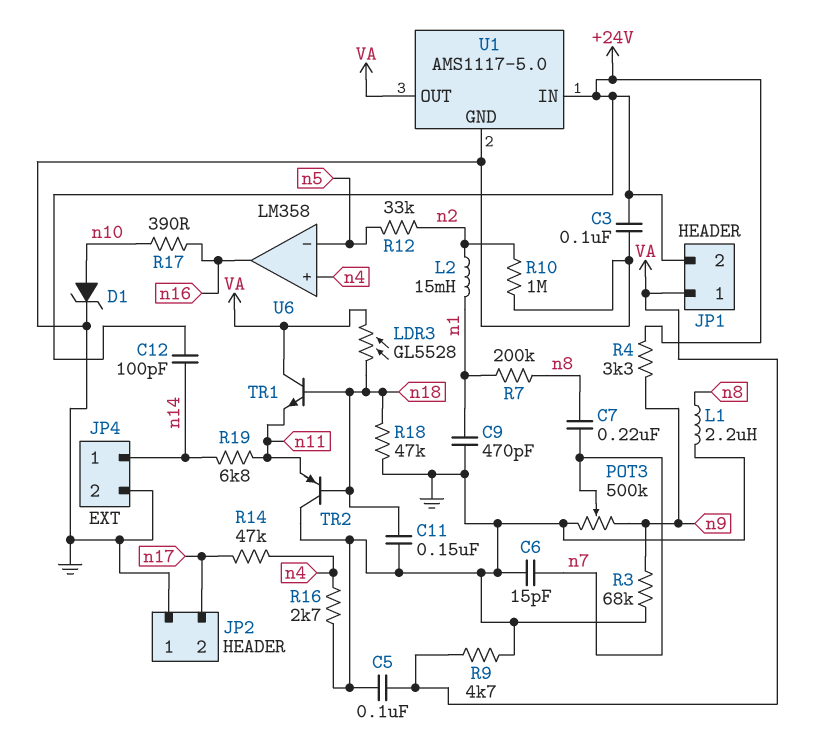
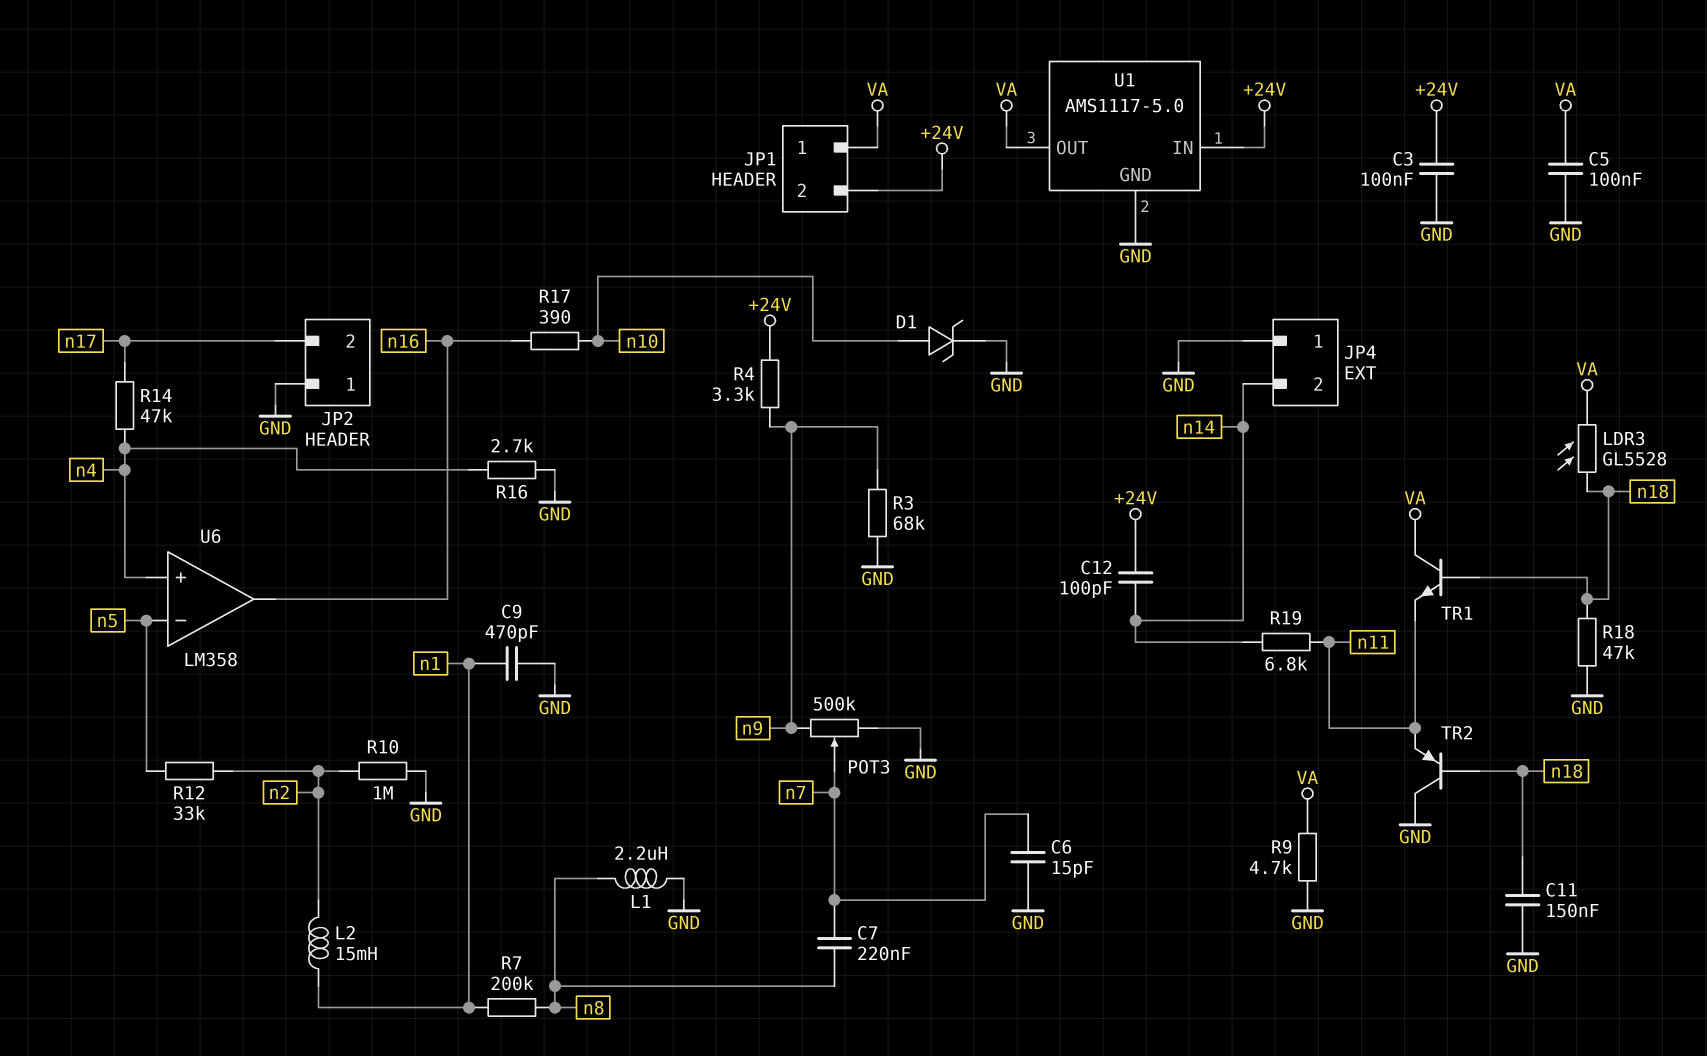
JP4 pin 1: n14 -> GND
JP4 pin 2: GND -> n14

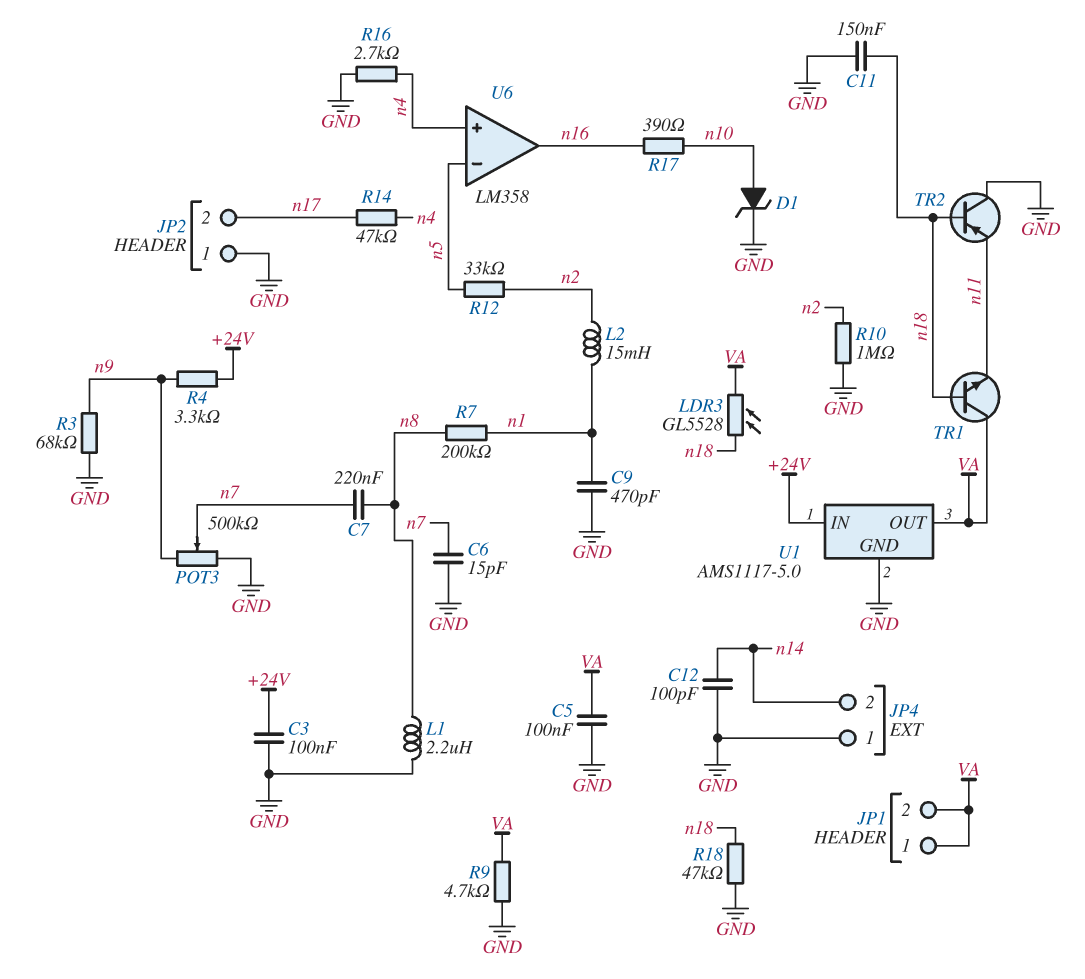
C12: 100pF (+24V, n14) -> 100pF (GND, n14)
JP1 pin 2: +24V -> VA
R19: 6.8k (n11, n14) -> none

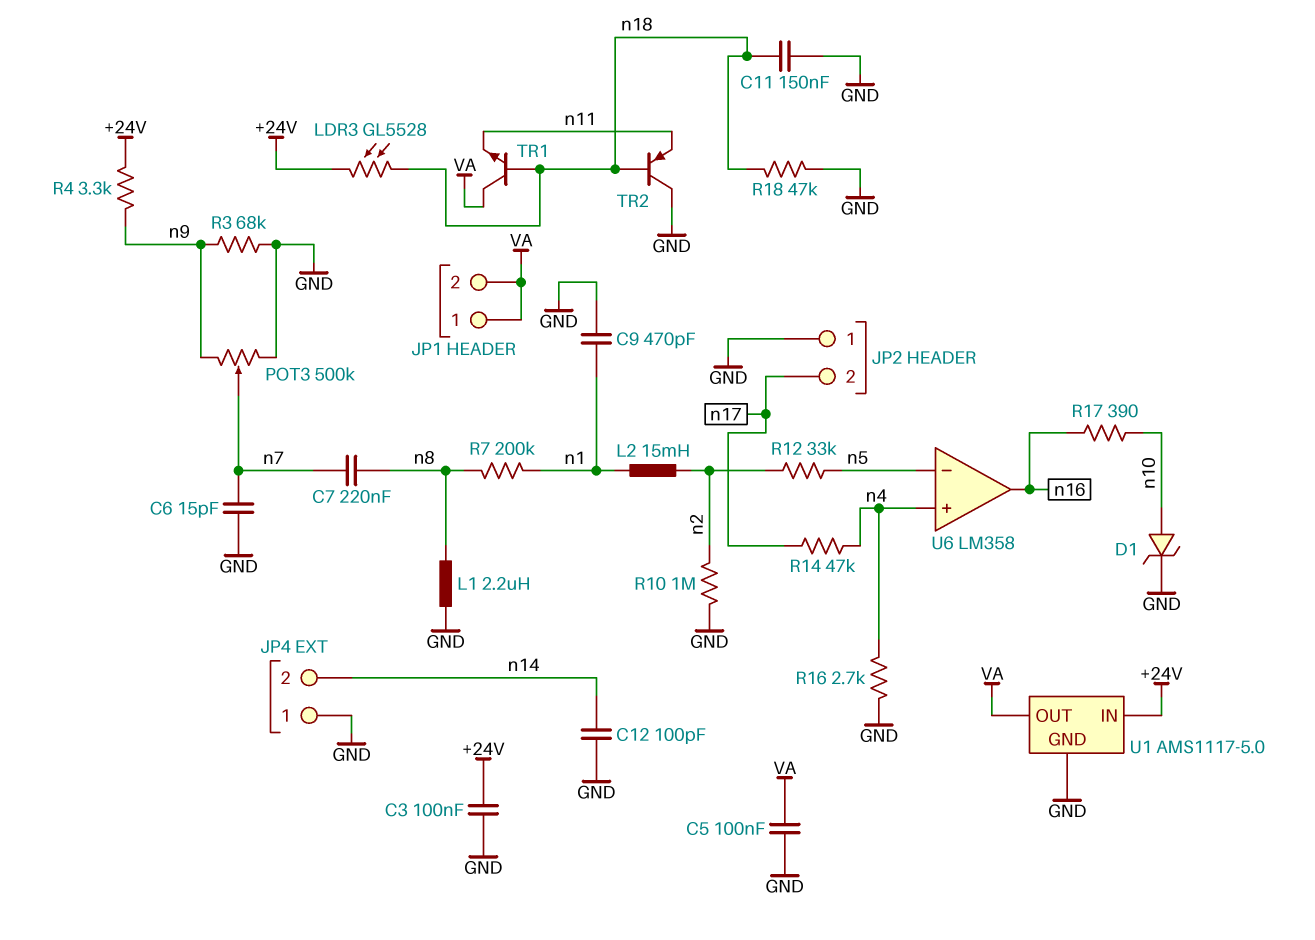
LDR3: GL5528 (VA, n18) -> GL5528 (+24V, n18)
R9: 4.7k (GND, VA) -> none

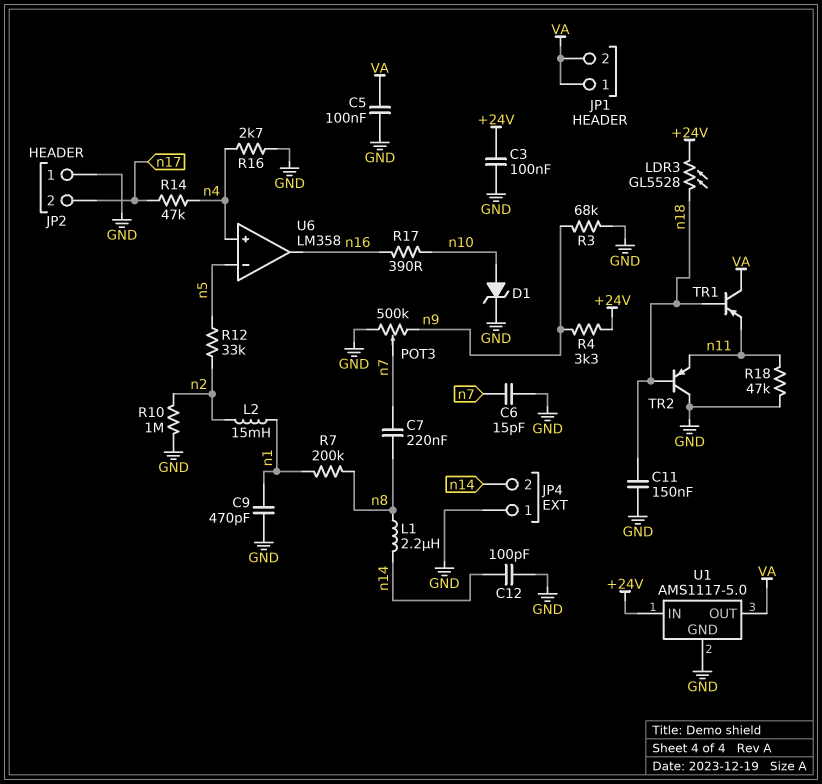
L1: 2.2uH (GND, n8) -> 2.2uH (n8, n14)
R18: 47k (GND, n18) -> 47k (GND, n11)
TR1: NPN (B n18, C VA, E n11) -> PNP (B n18, C VA, E n11)

